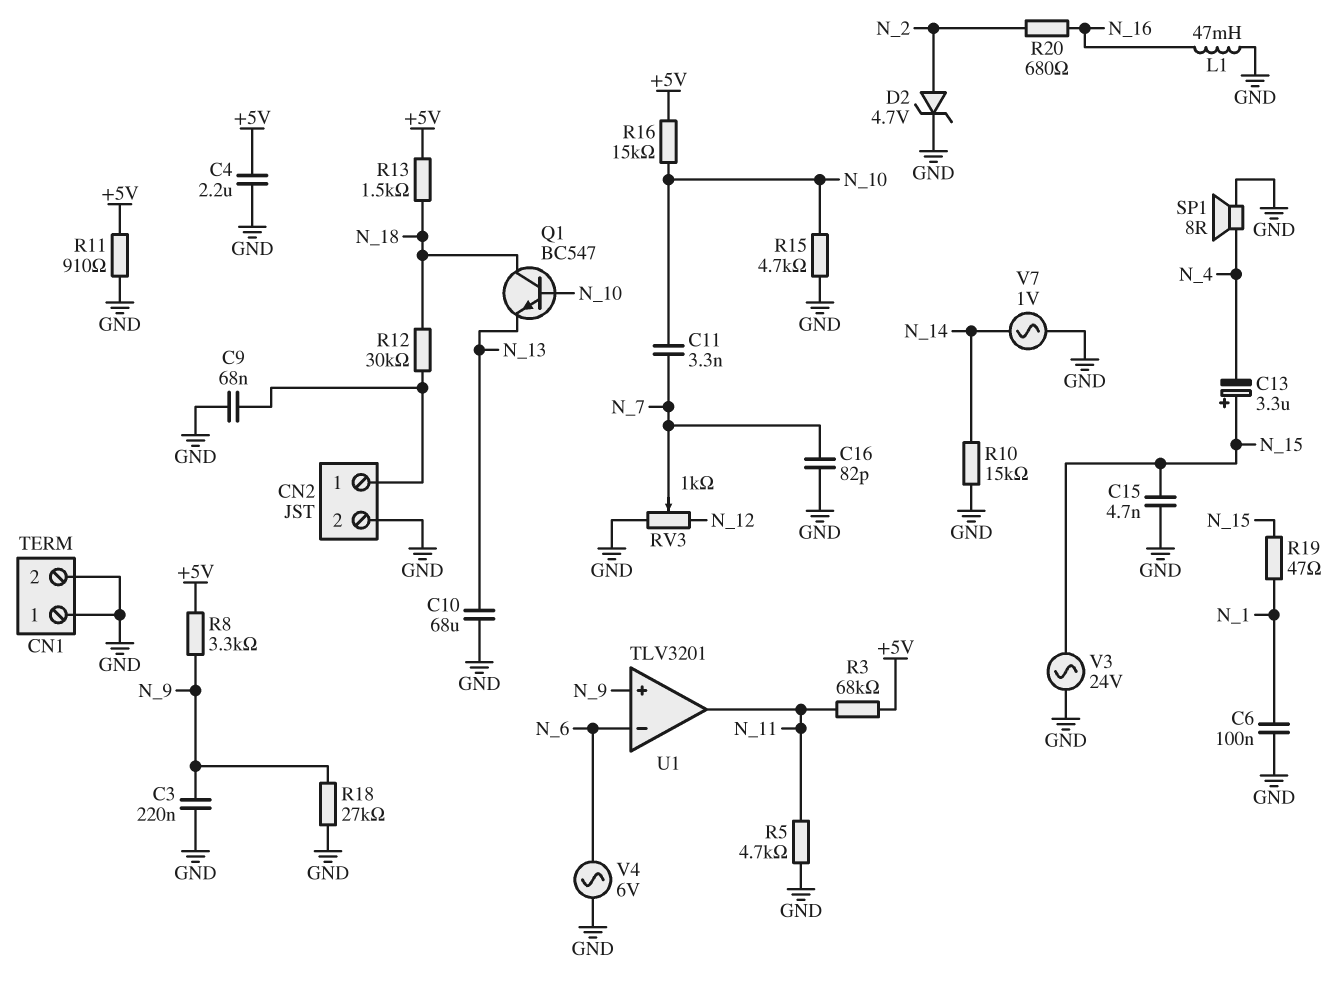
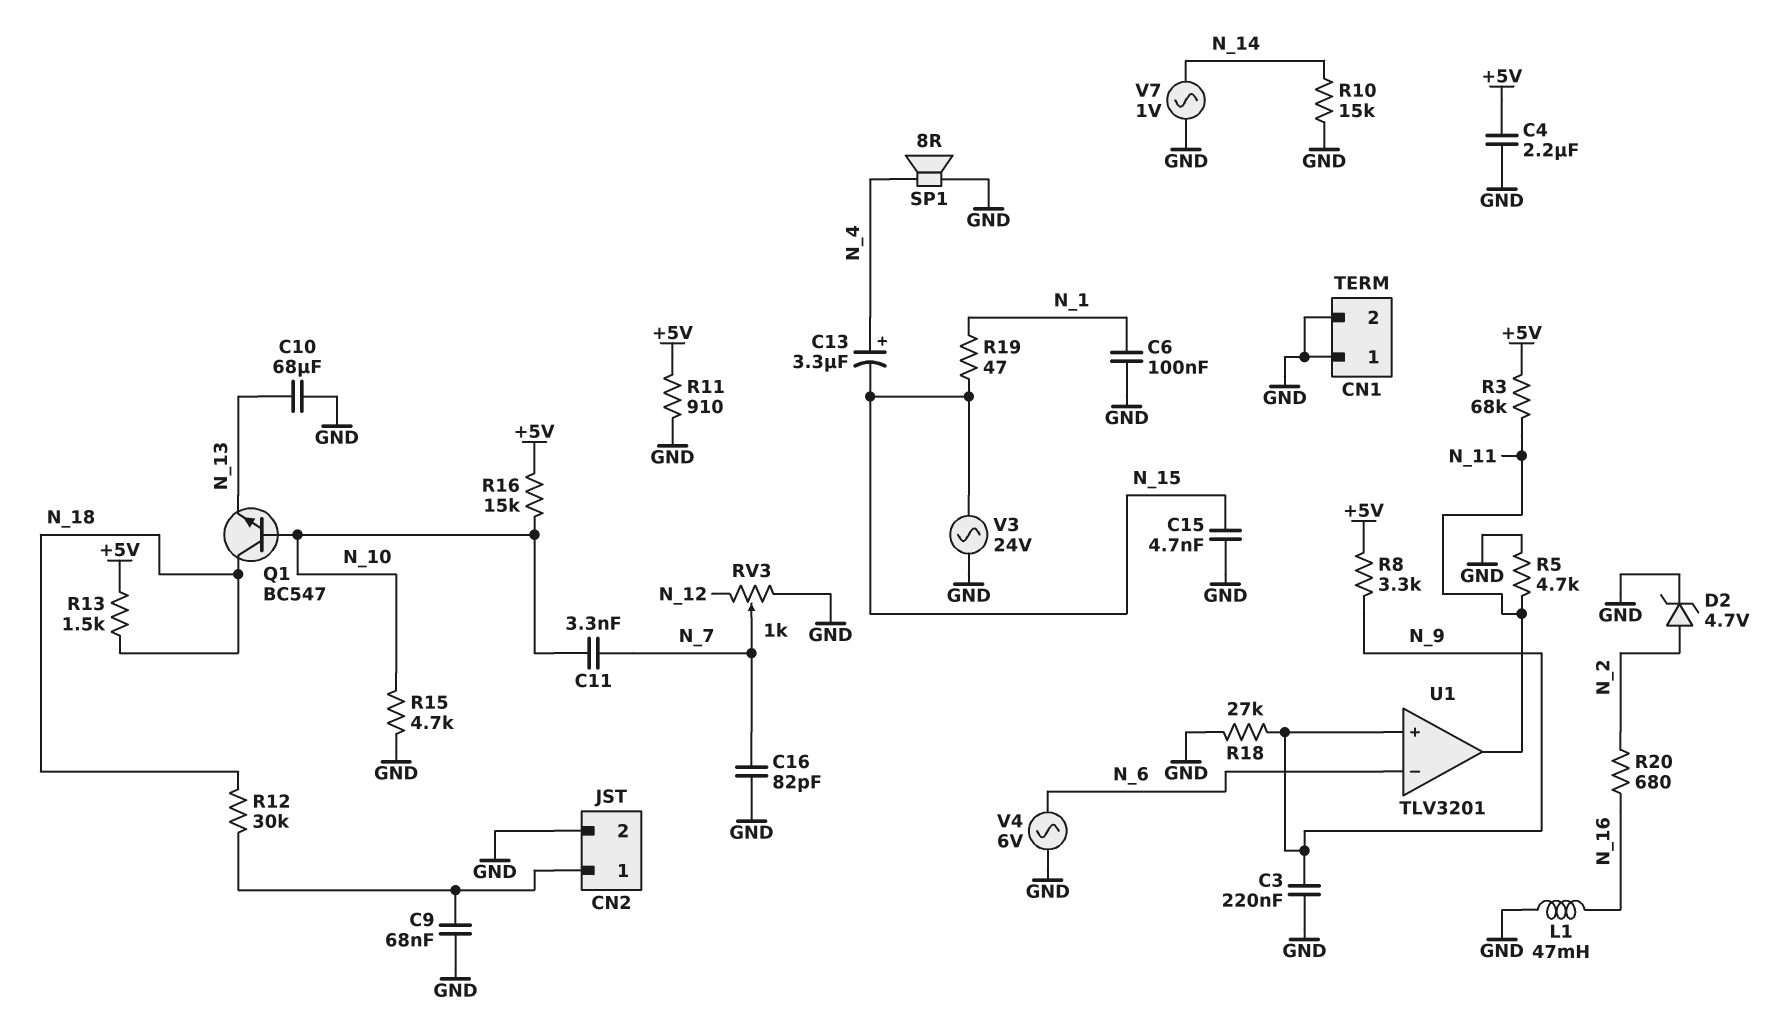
C13: 3.3uF (plus N_15, minus N_4) -> 3.3uF (plus N_4, minus N_15)

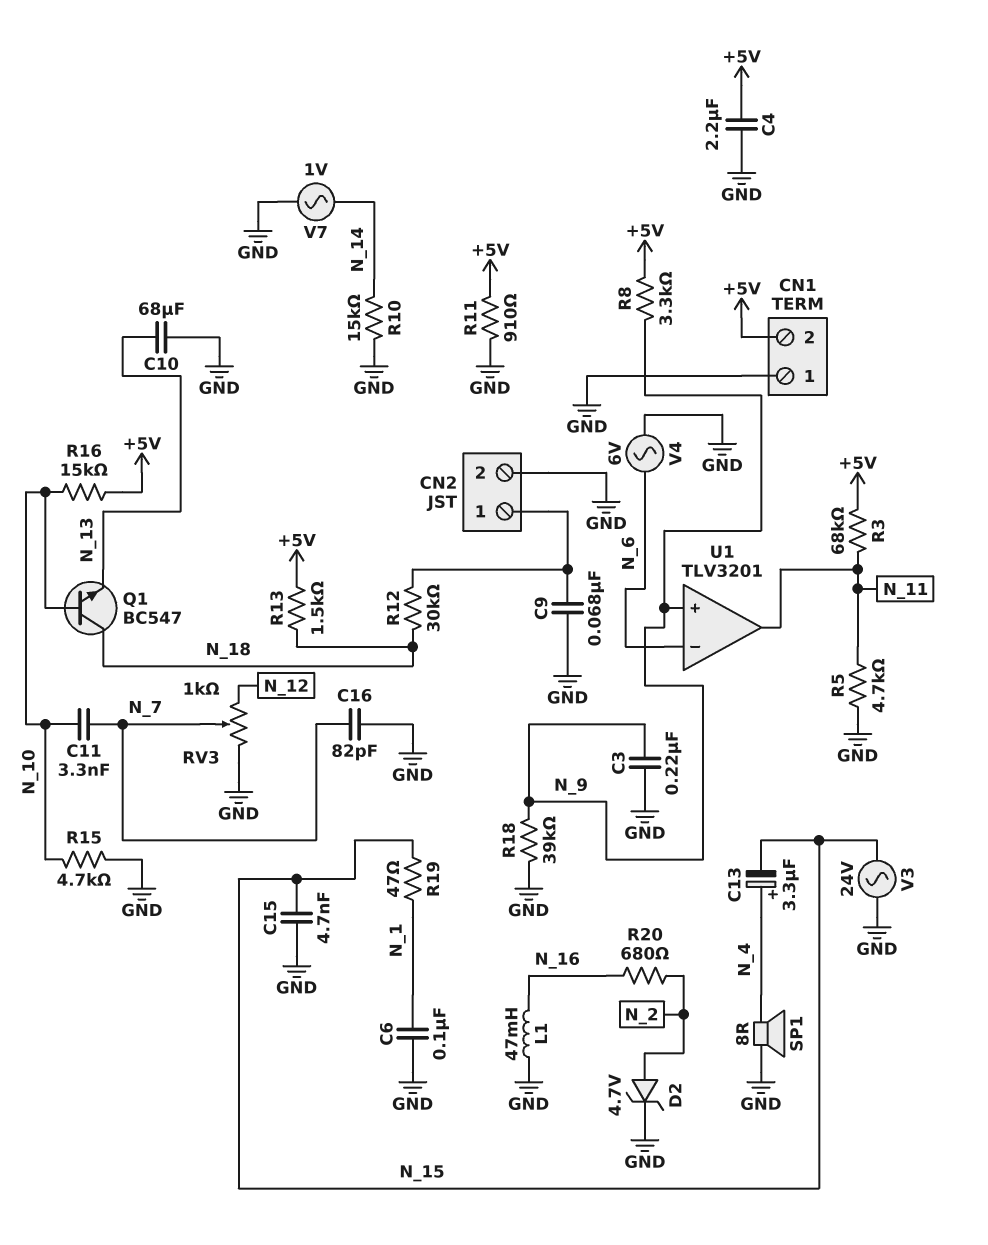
CN1 pin 2: GND -> +5V
R18: 27k (GND, N_9) -> 39k (GND, N_9)

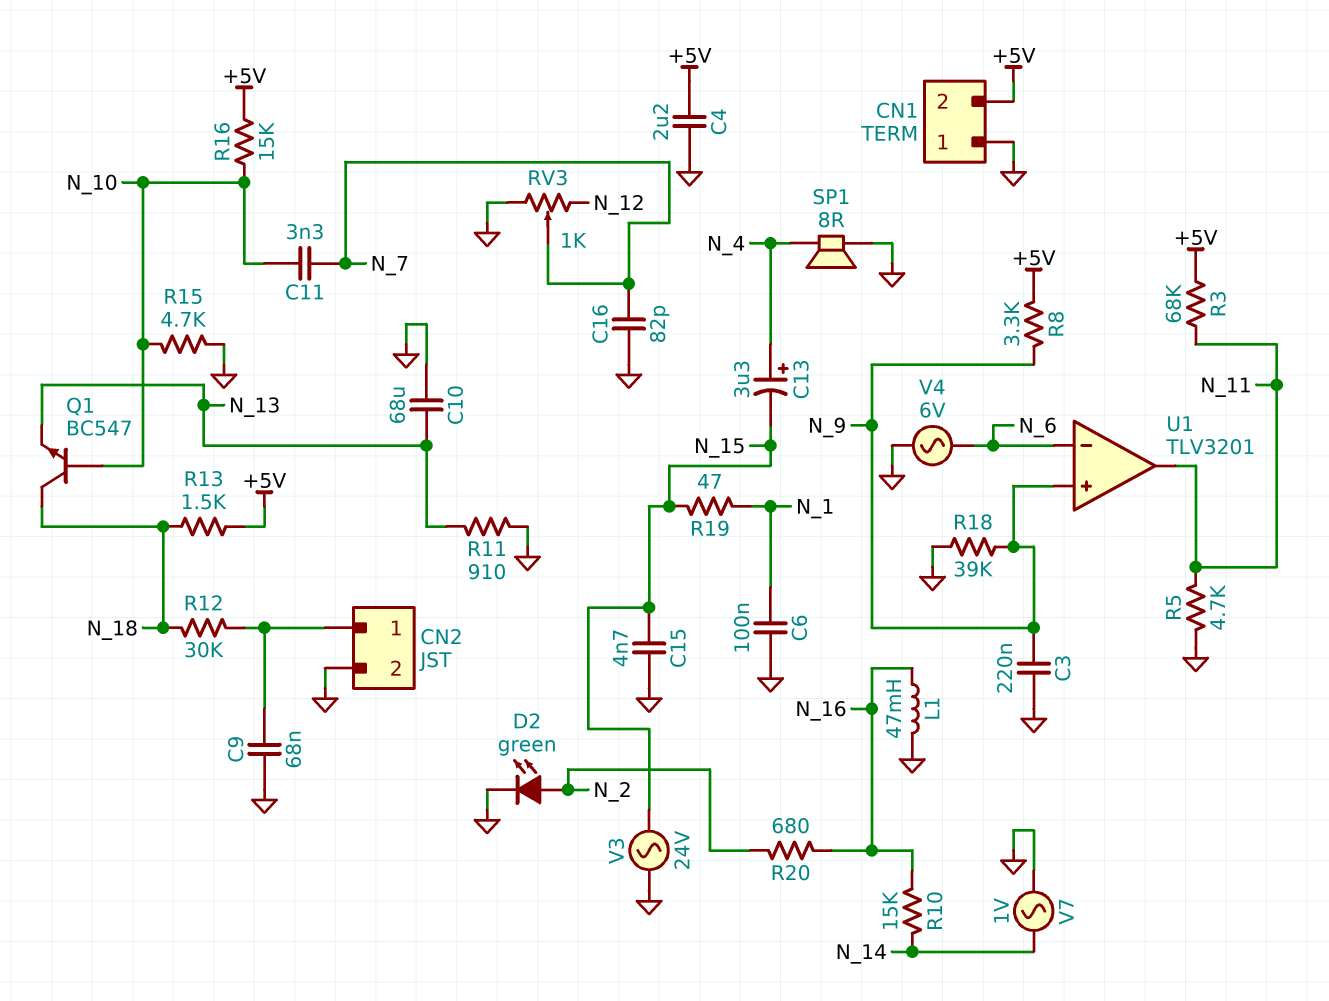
D2: zener 4.7V (A N_2, K GND) -> LED green (A N_2, K GND)
R10: 15k (GND, N_14) -> 15k (N_14, N_16)
R11: 910 (+5V, GND) -> 910 (GND, N_13)

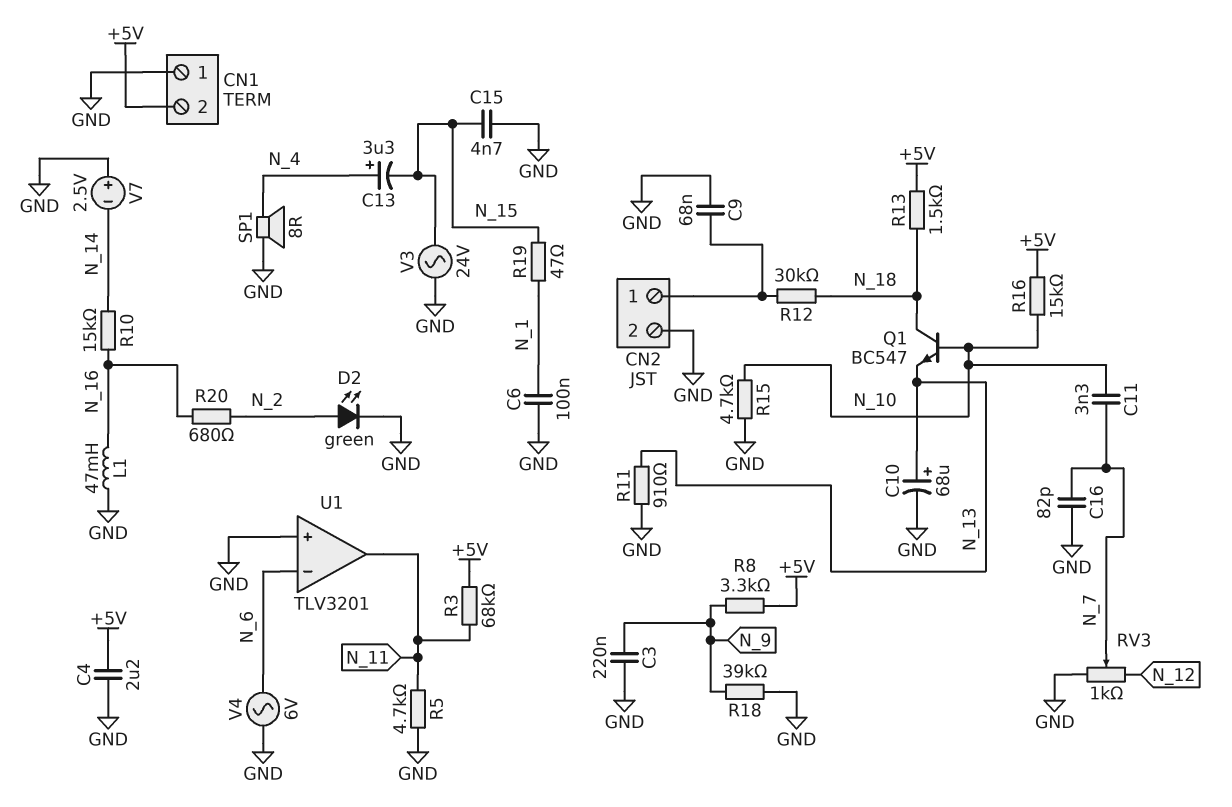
C10: 68uF (GND, N_13) -> 68uF (plus N_13, minus GND)
U1 pin in+: N_9 -> GND
V7: AC 1V (GND, N_14) -> 2.5V (plus GND, minus N_14)

